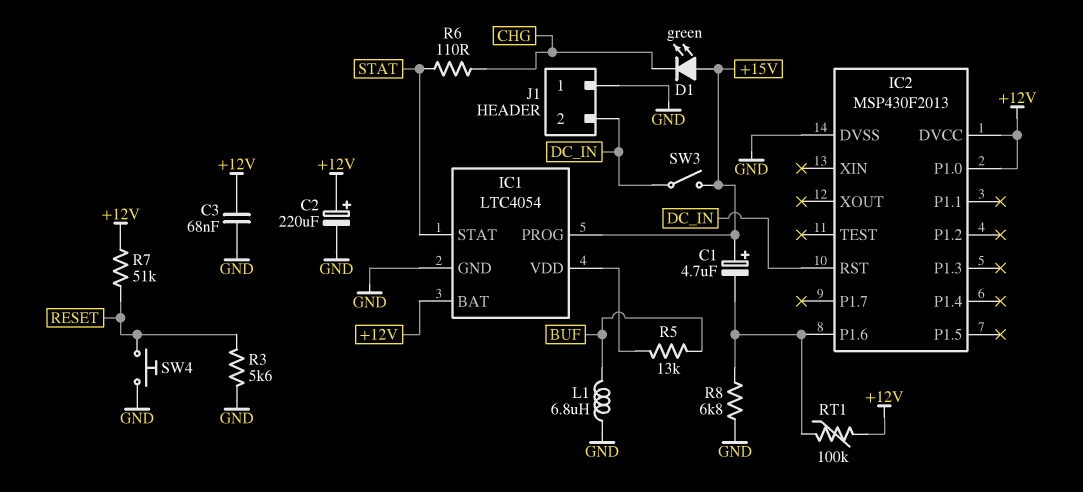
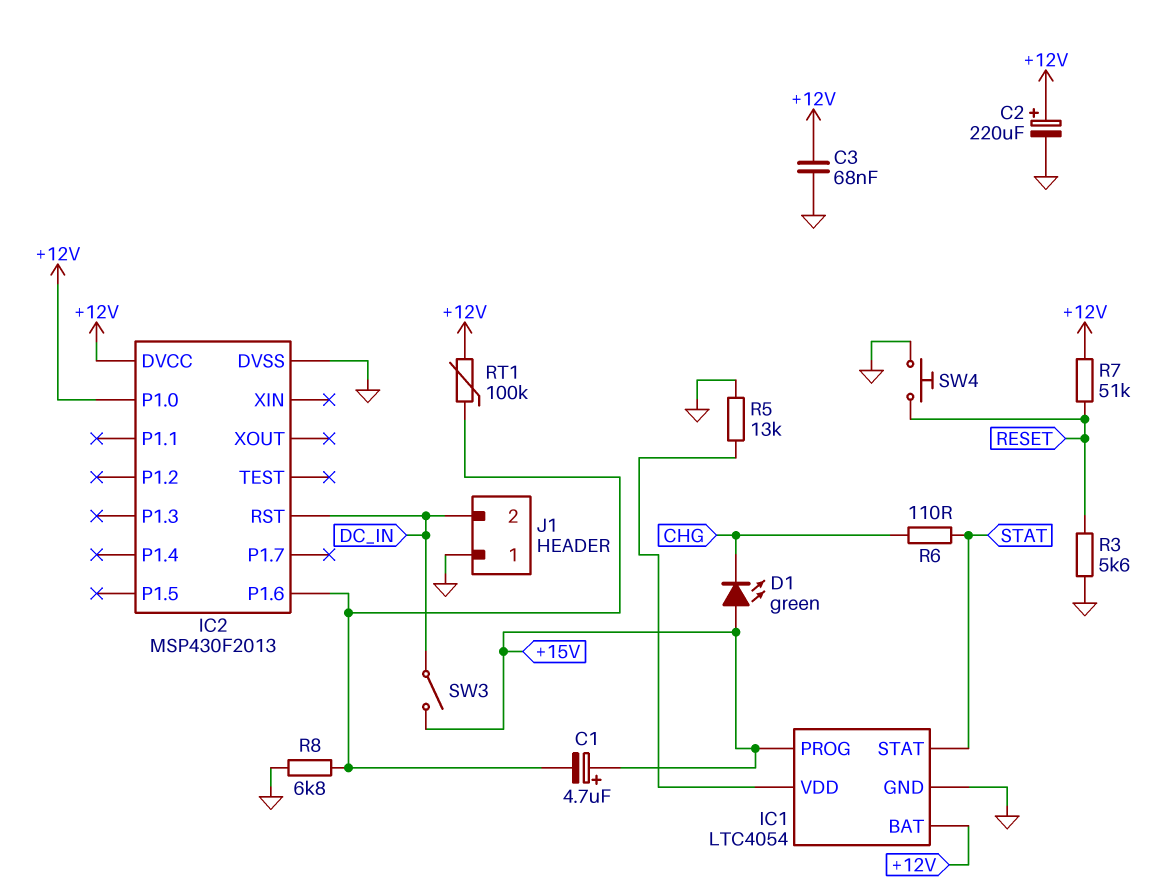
L1: 6.8uH (BUF, GND) -> none
R5: 13k (BUF, IC1/VDD) -> 13k (GND, IC1/VDD)

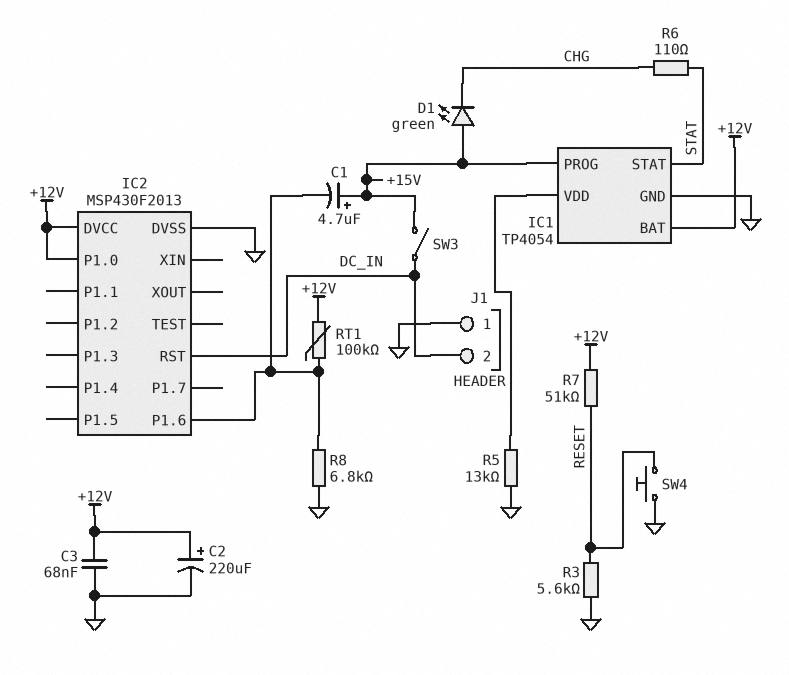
IC1: LTC4054 -> TP4054

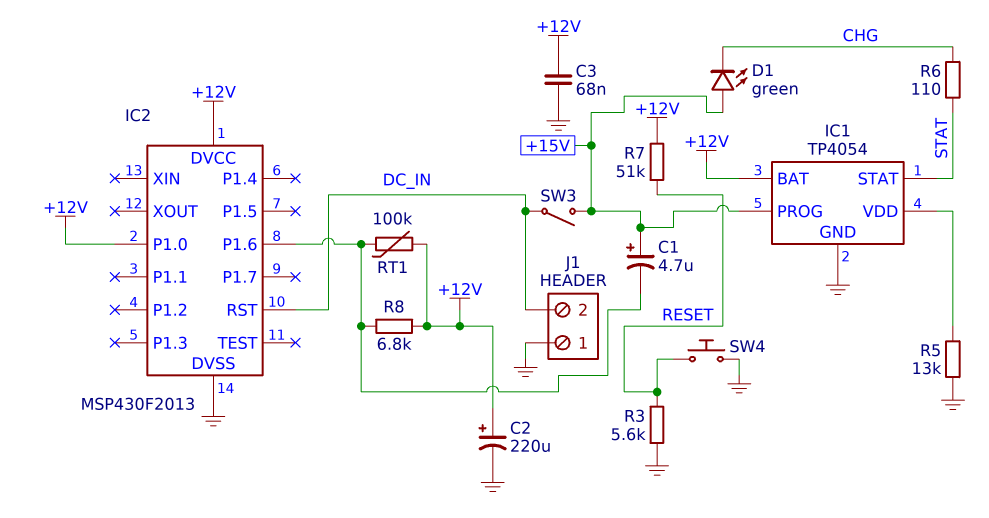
R8: 6.8k (GND, IC2/P1.6) -> 6.8k (+12V, IC2/P1.6)

